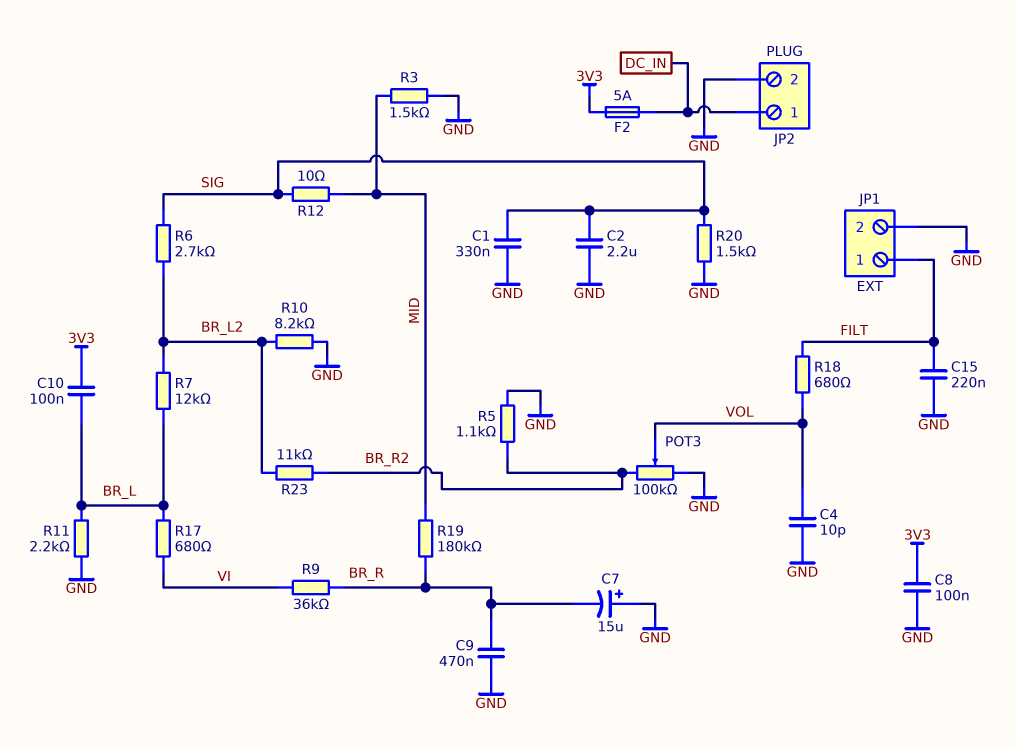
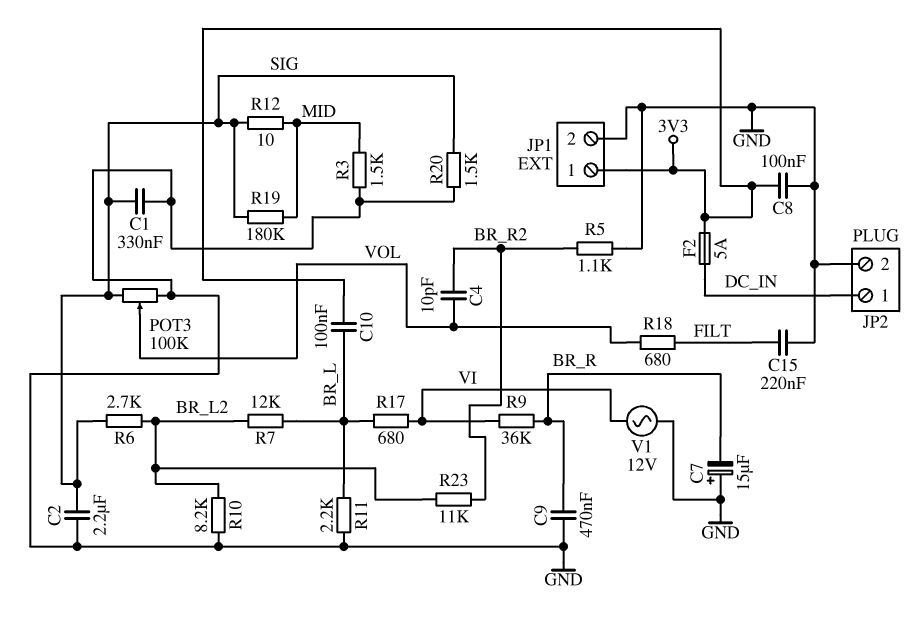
C4: 10pF (GND, VOL) -> 10pF (BR_R2, VOL)
JP1 pin 1: FILT -> 3V3
POT3: 100k (BR_R2, GND, wiper VOL) -> 100k (GND, SIG, wiper VOL)
R19: 180k (BR_R, MID) -> 180k (MID, SIG)
V1: none -> AC 12V (GND, VI)

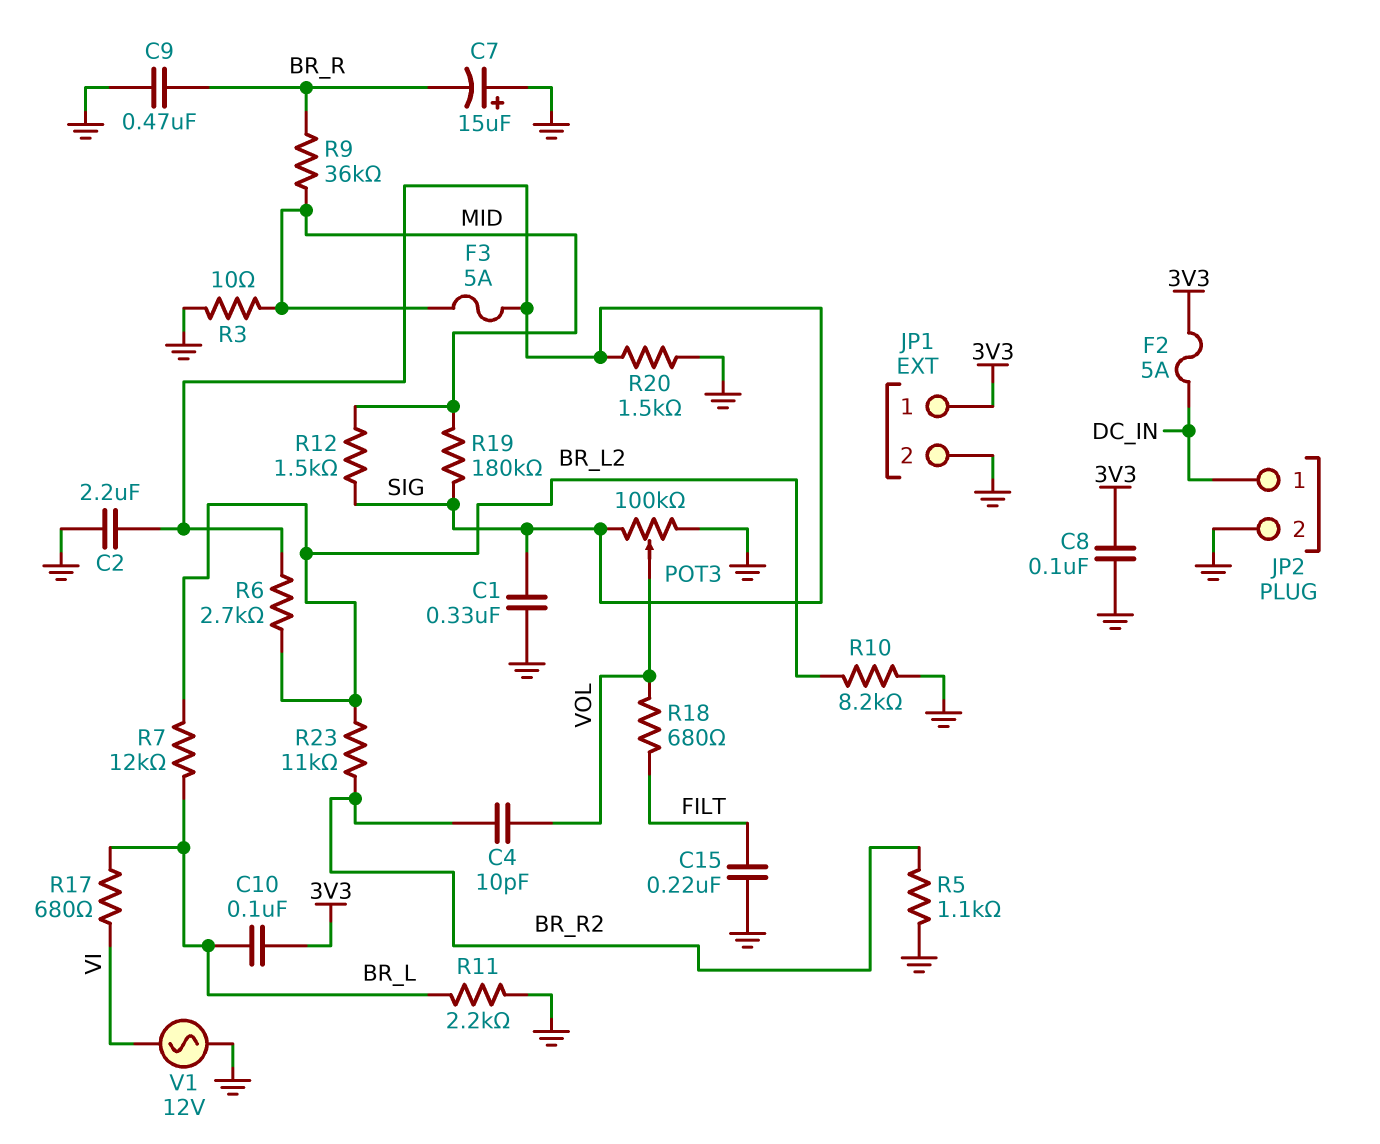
F3: none -> 5A (MID, SIG)
R3: 1.5k (GND, MID) -> 10 (GND, MID)
R9: 36k (BR_R, VI) -> 36k (BR_R, MID)
R12: 10 (MID, SIG) -> 1.5k (MID, SIG)

